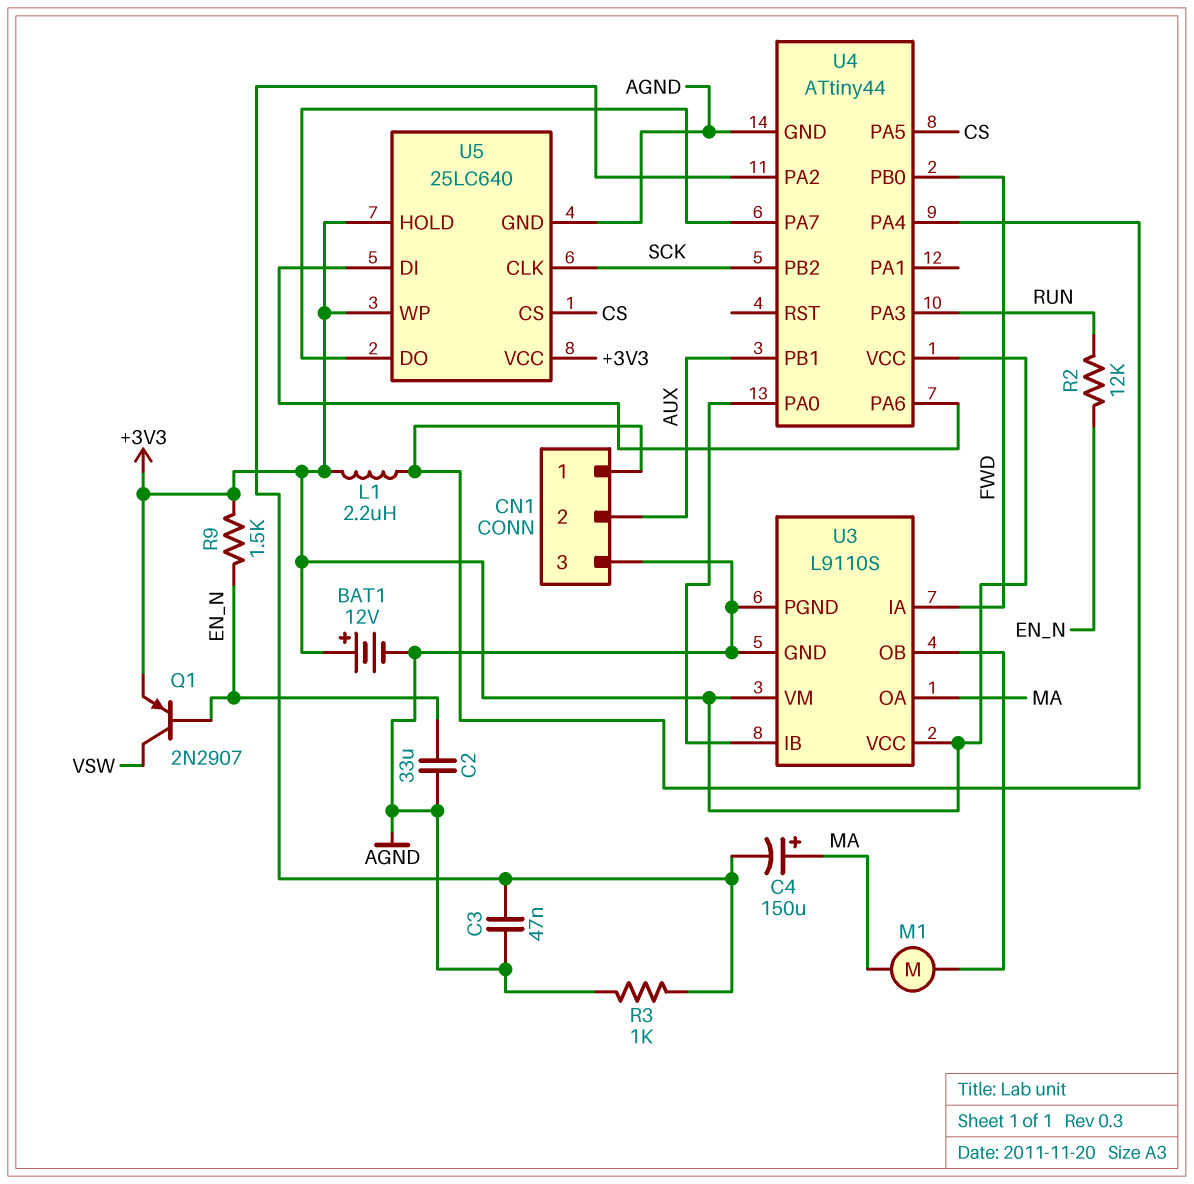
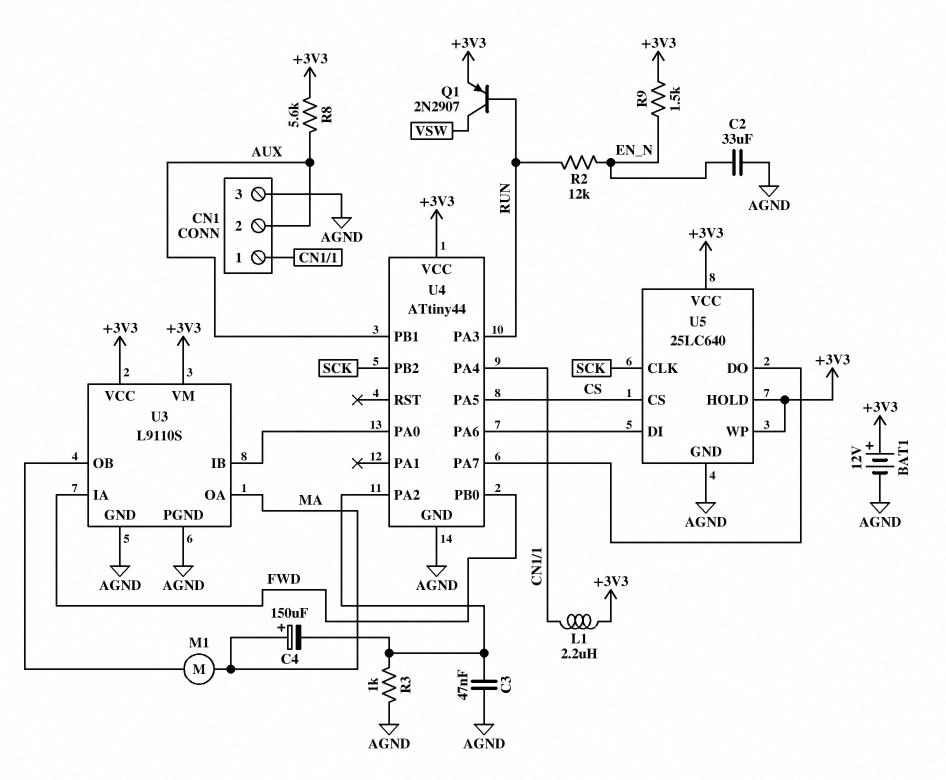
Q1: PNP 2N2907 (B EN_N, C VSW, E +3V3) -> PNP 2N2907 (B RUN, C VSW, E +3V3)
R8: none -> 5.6k (+3V3, AUX)

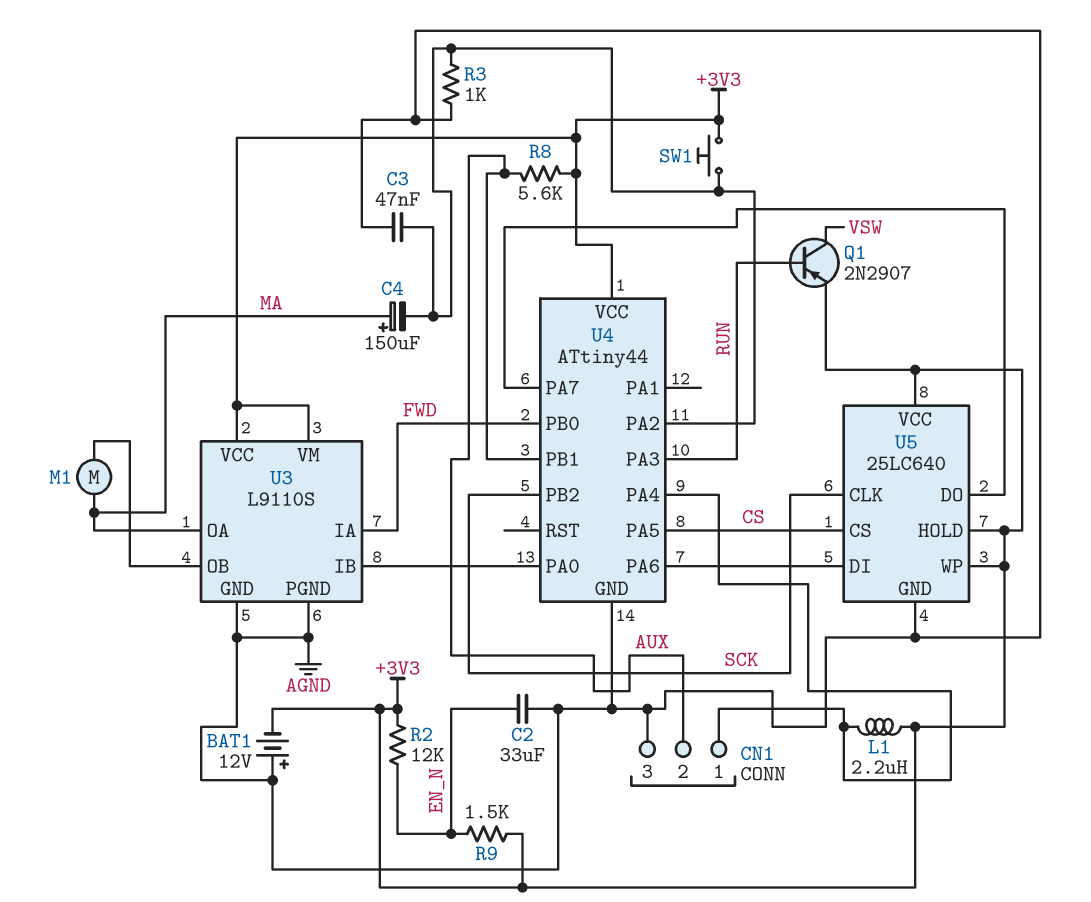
BAT1: 12V (plus +3V3, minus AGND) -> 12V (plus AGND, minus +3V3)
R2: 12k (EN_N, RUN) -> 12k (+3V3, EN_N)
SW1: none -> button (+3V3, U4/PA2)

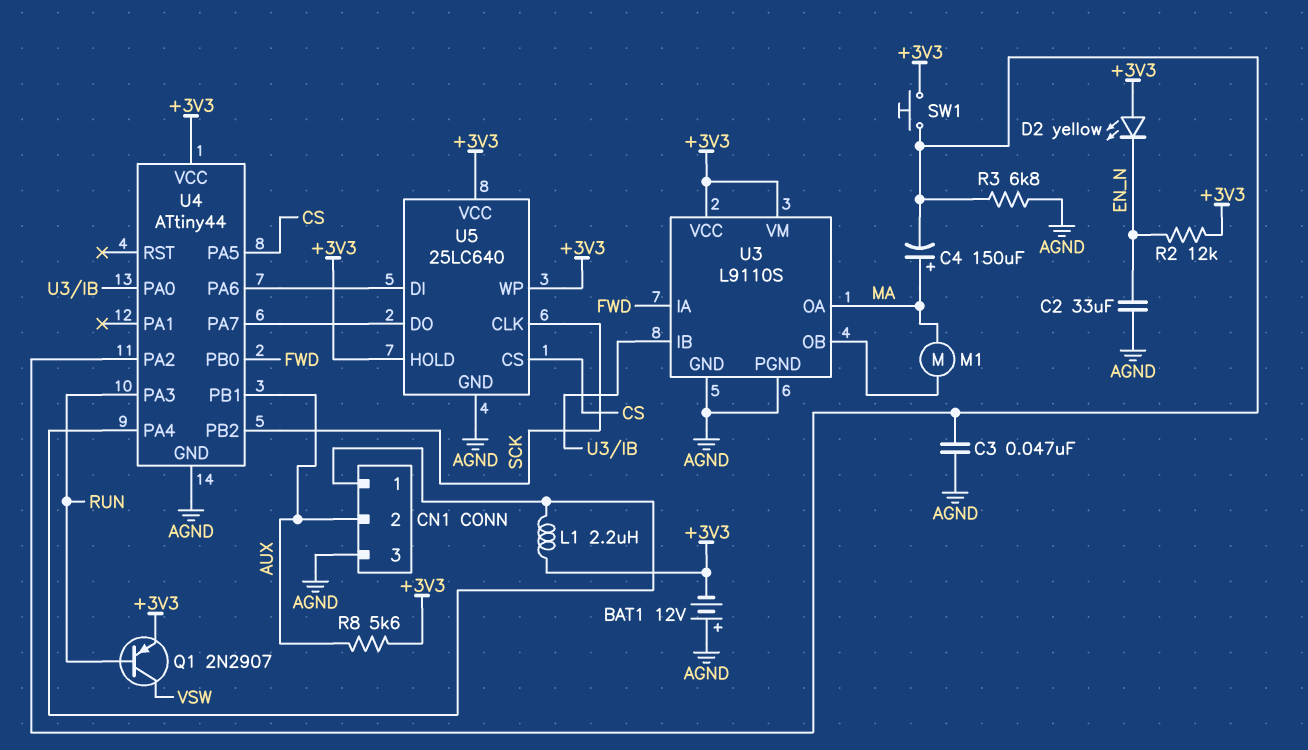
D2: none -> LED yellow (A +3V3, K EN_N)
R3: 1k (AGND, U4/PA2) -> 6.8k (AGND, U4/PA2)
R9: 1.5k (+3V3, EN_N) -> none

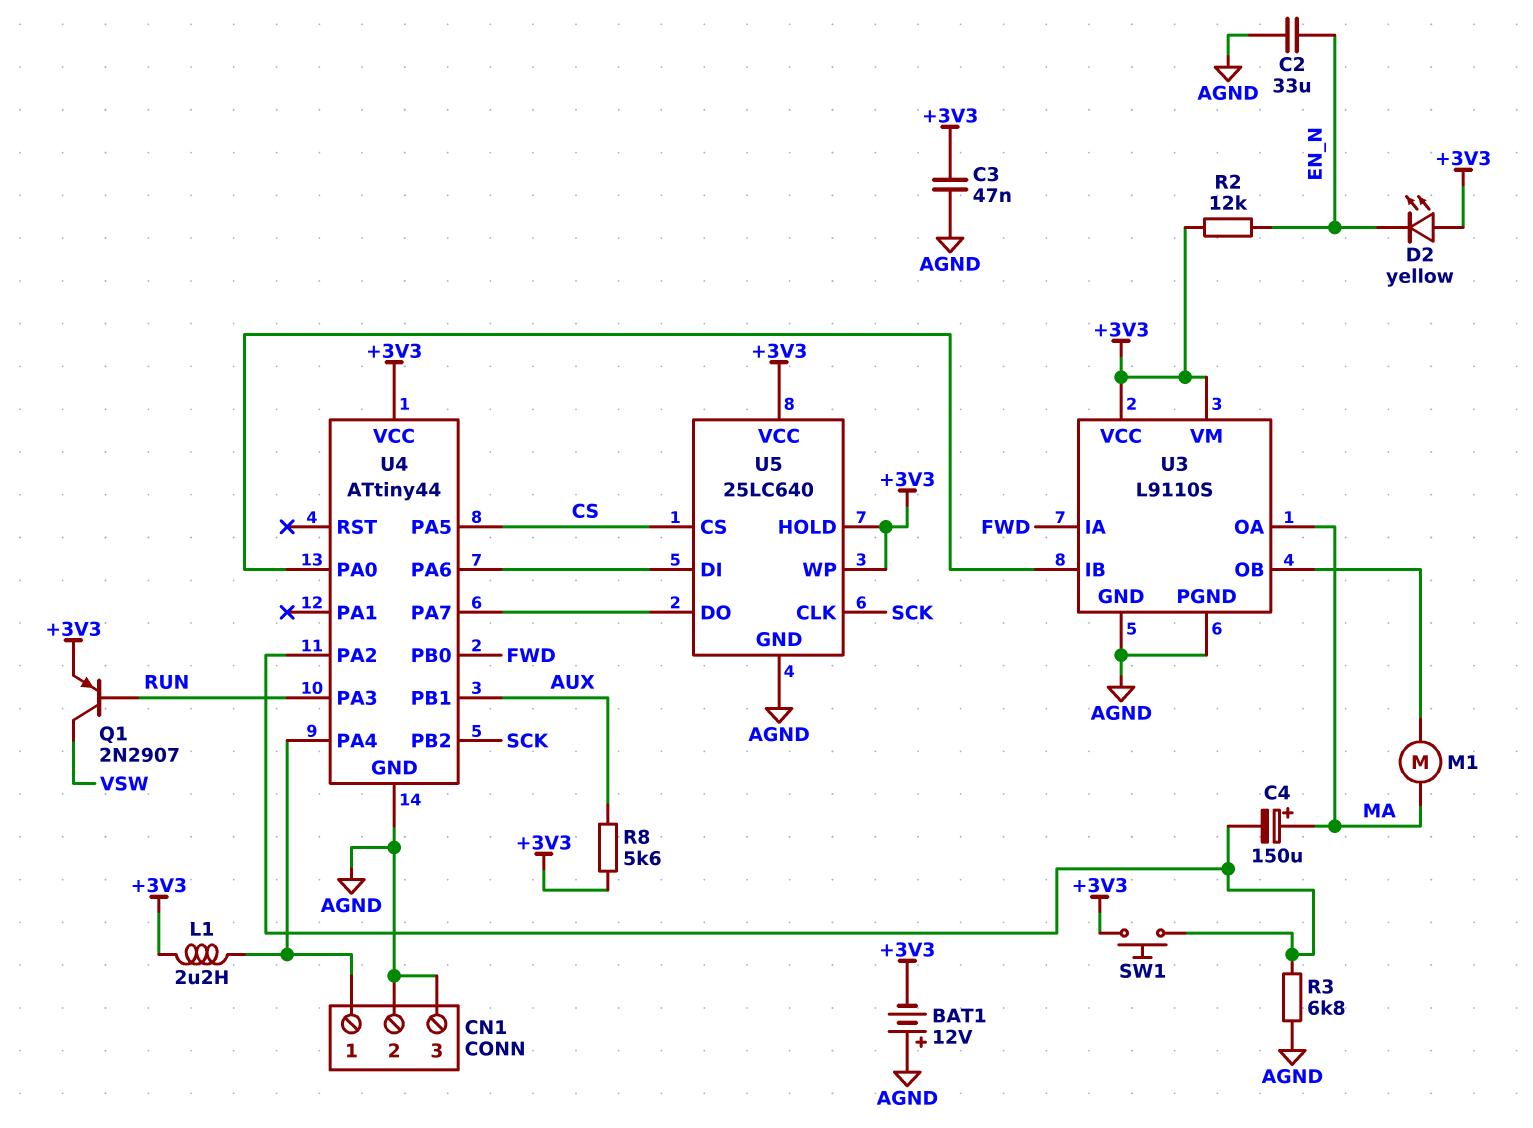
C3: 47nF (AGND, U4/PA2) -> 47nF (+3V3, AGND)
CN1 pin 2: AUX -> AGND

